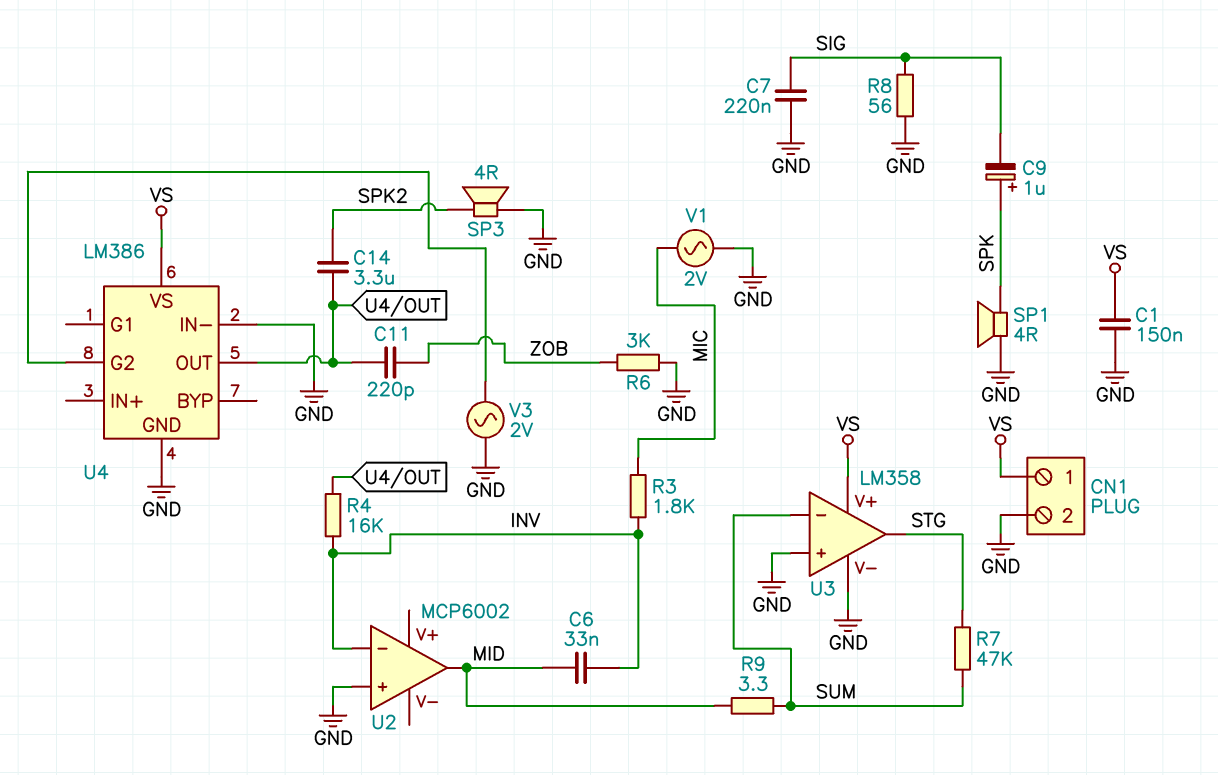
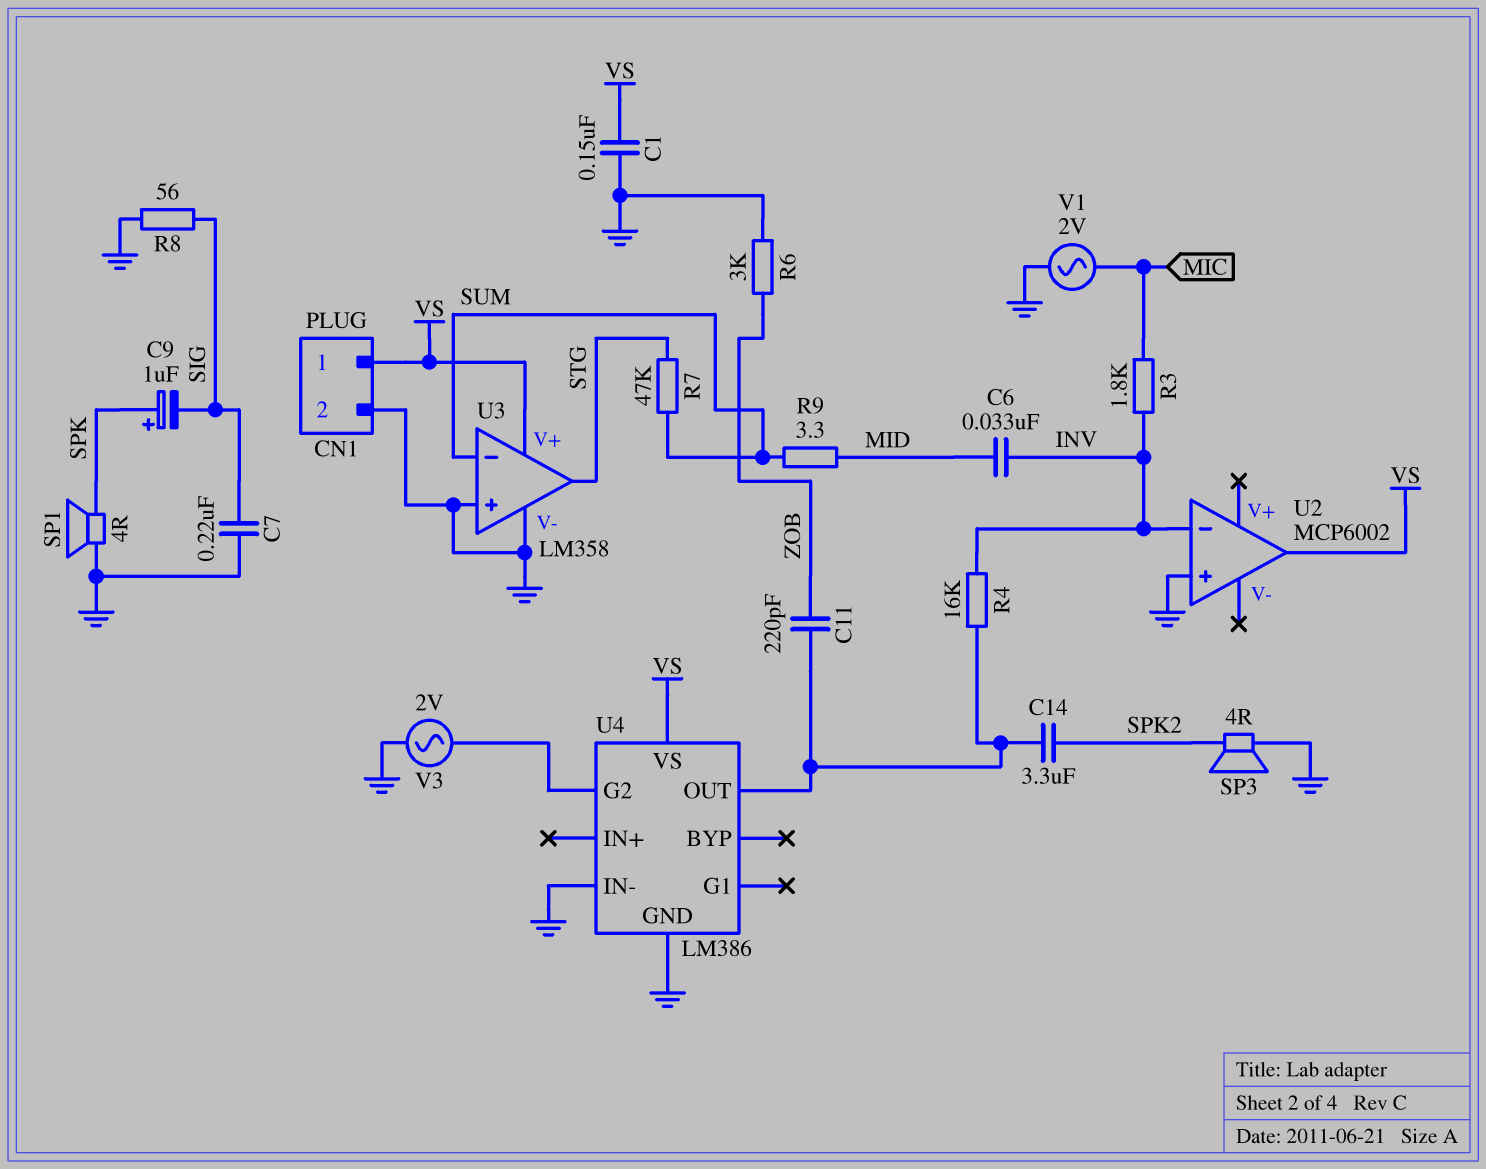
U2 pin out: MID -> VS

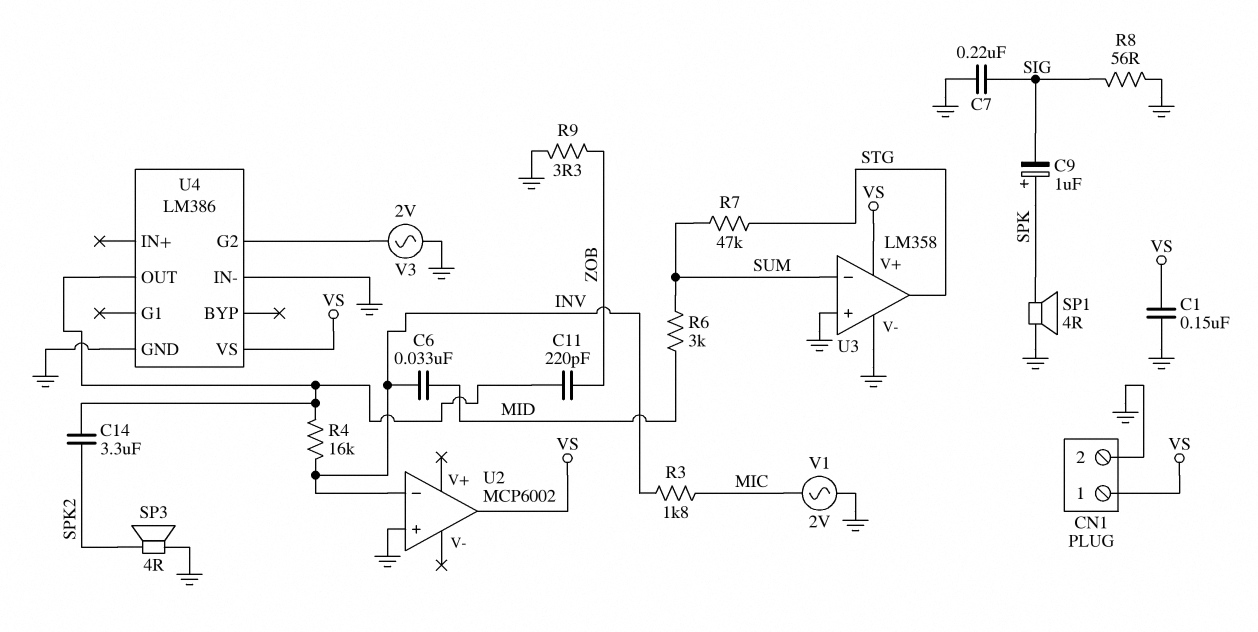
R6: 3k (GND, ZOB) -> 3k (MID, SUM)
R9: 3.3 (MID, SUM) -> 3.3 (GND, ZOB)

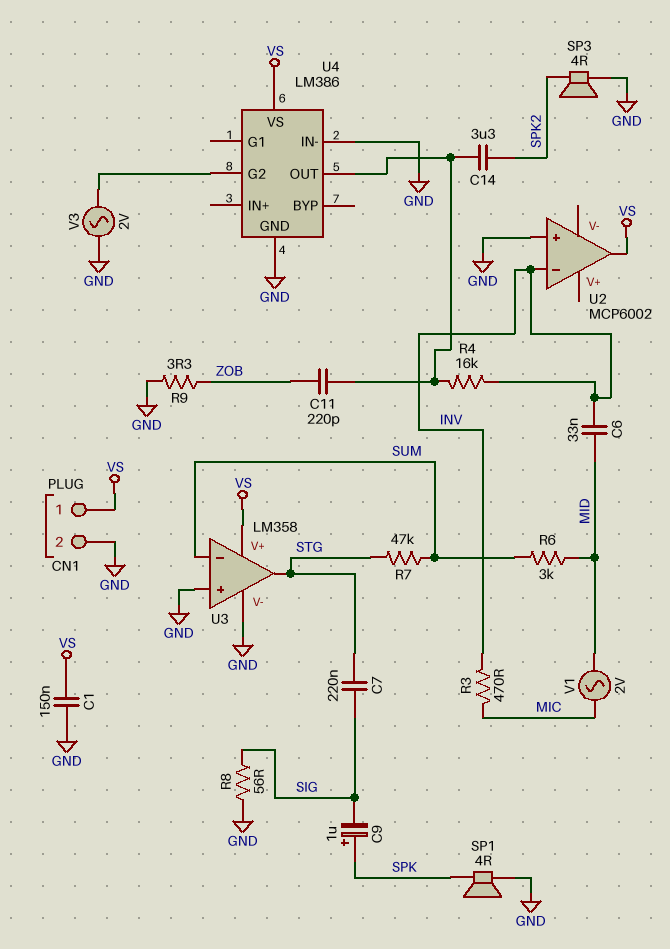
C7: 220nF (GND, SIG) -> 220nF (SIG, STG)
R3: 1.8k (INV, MIC) -> 470 (INV, MIC)
V1: AC 2V (GND, MIC) -> AC 2V (MIC, MID)

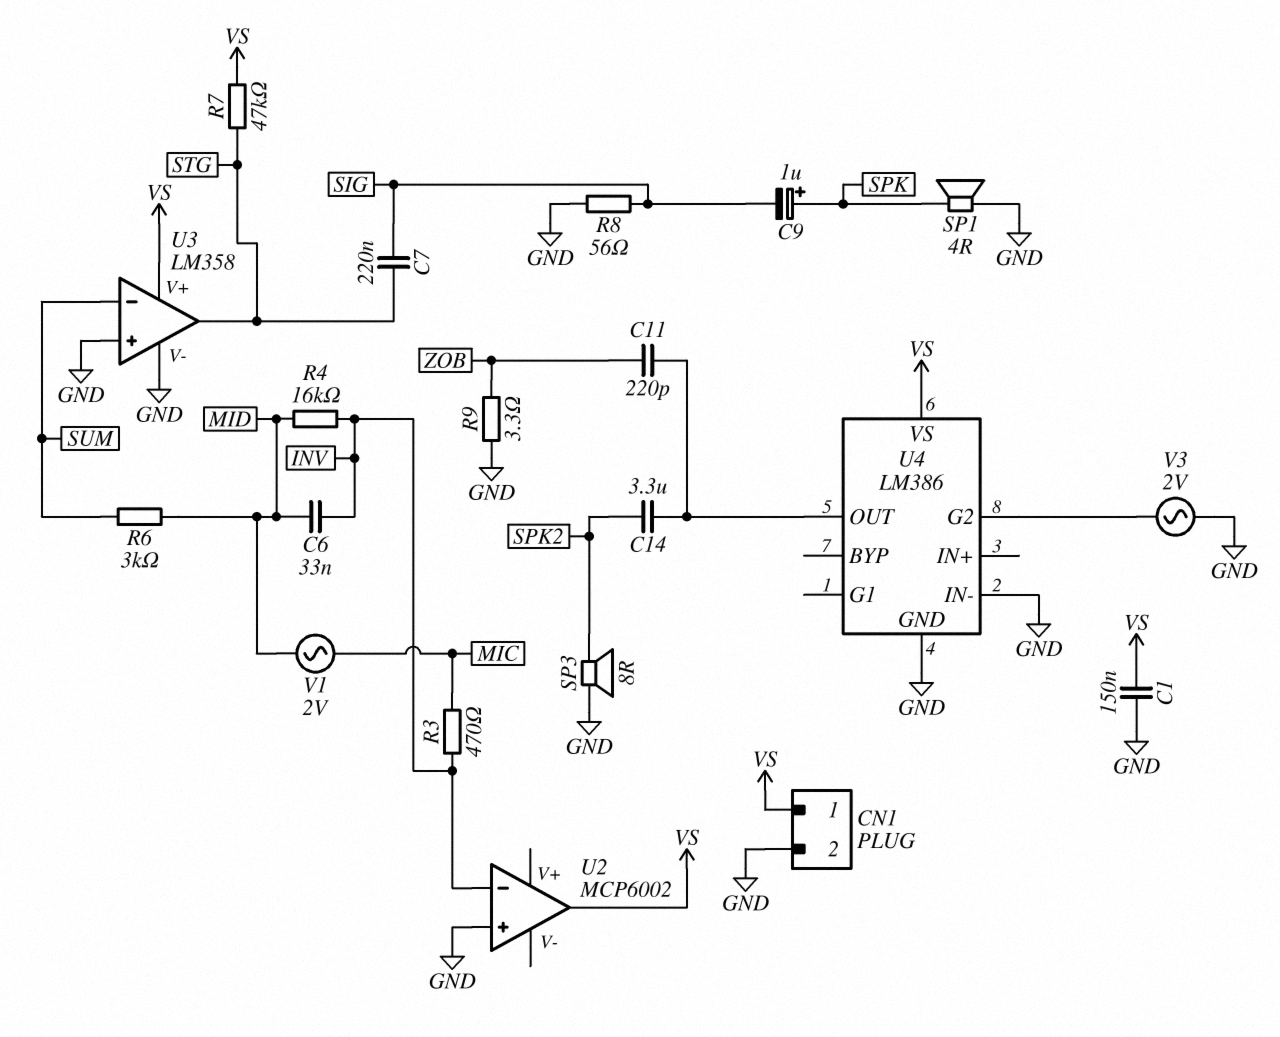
R4: 16k (INV, U4/OUT) -> 16k (INV, MID)
R7: 47k (STG, SUM) -> 47k (STG, VS)
SP3: speaker 4R (GND, SPK2) -> speaker 8R (GND, SPK2)

